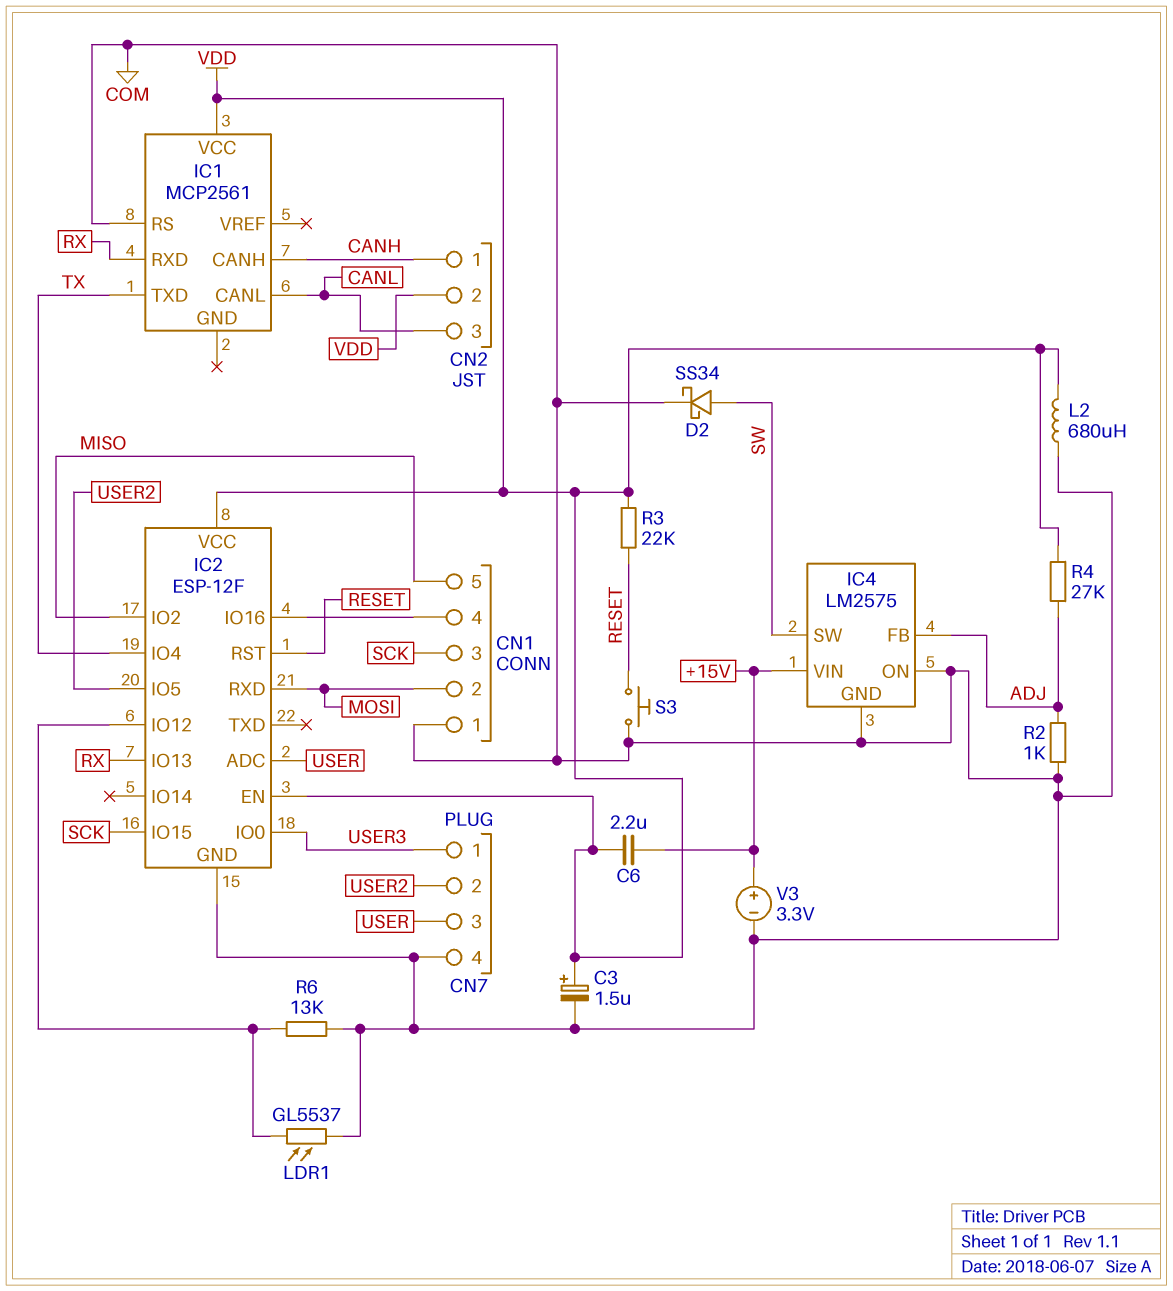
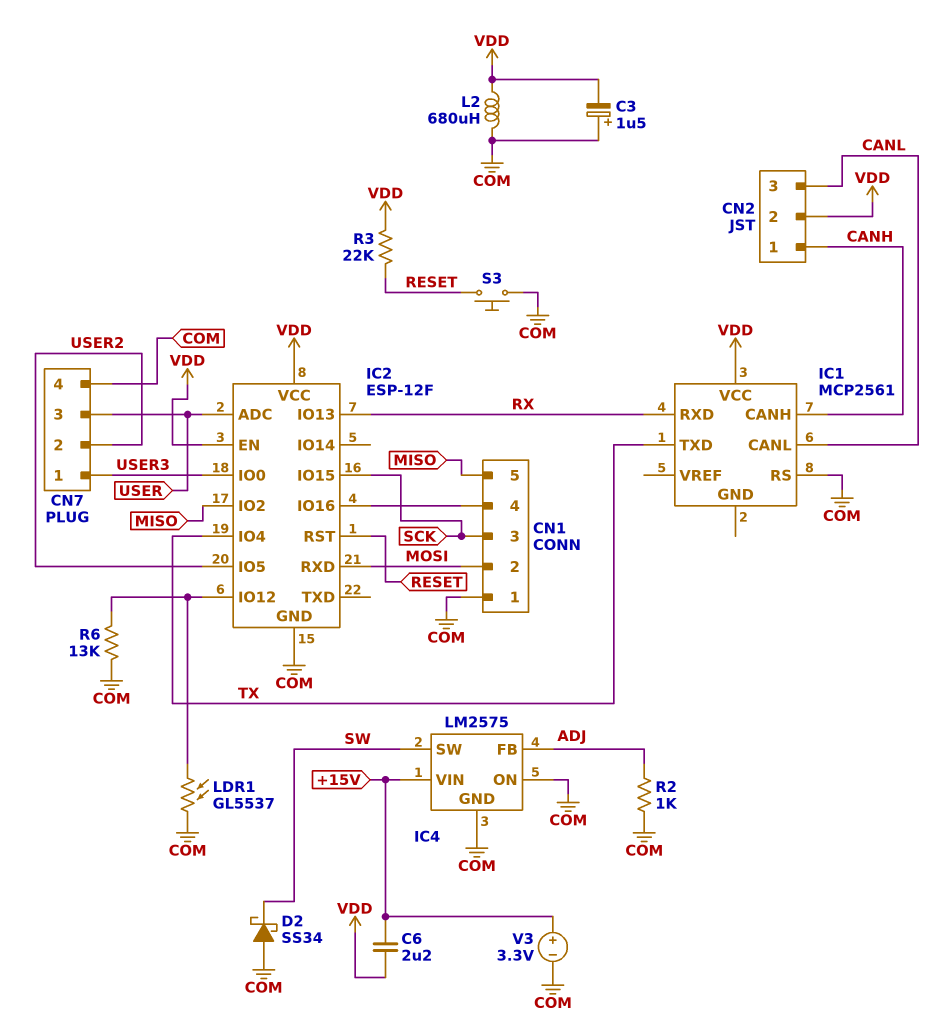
C3: 1.5uF (plus VDD, minus COM) -> 1.5uF (plus COM, minus VDD)
D2: schottky SS34 (A SW, K COM) -> schottky SS34 (A COM, K SW)
R4: 27k (ADJ, VDD) -> none

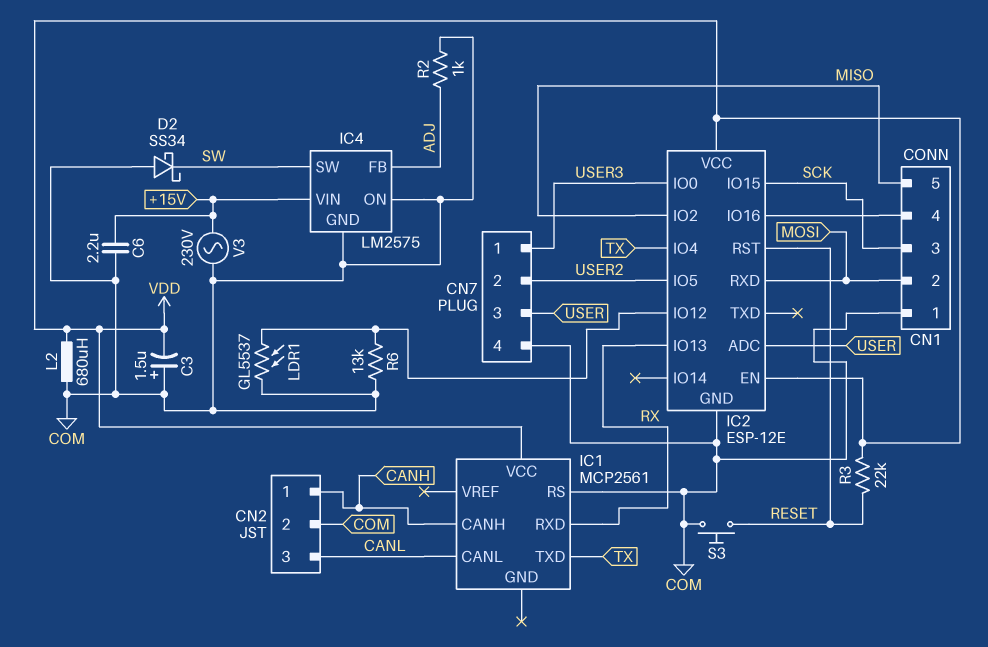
C6: 2.2uF (+15V, VDD) -> 2.2uF (+15V, COM)
CN2 pin 2: VDD -> COM
IC2: ESP-12F -> ESP-12E
V3: 3.3V (plus +15V, minus COM) -> AC 230V (+15V, COM)

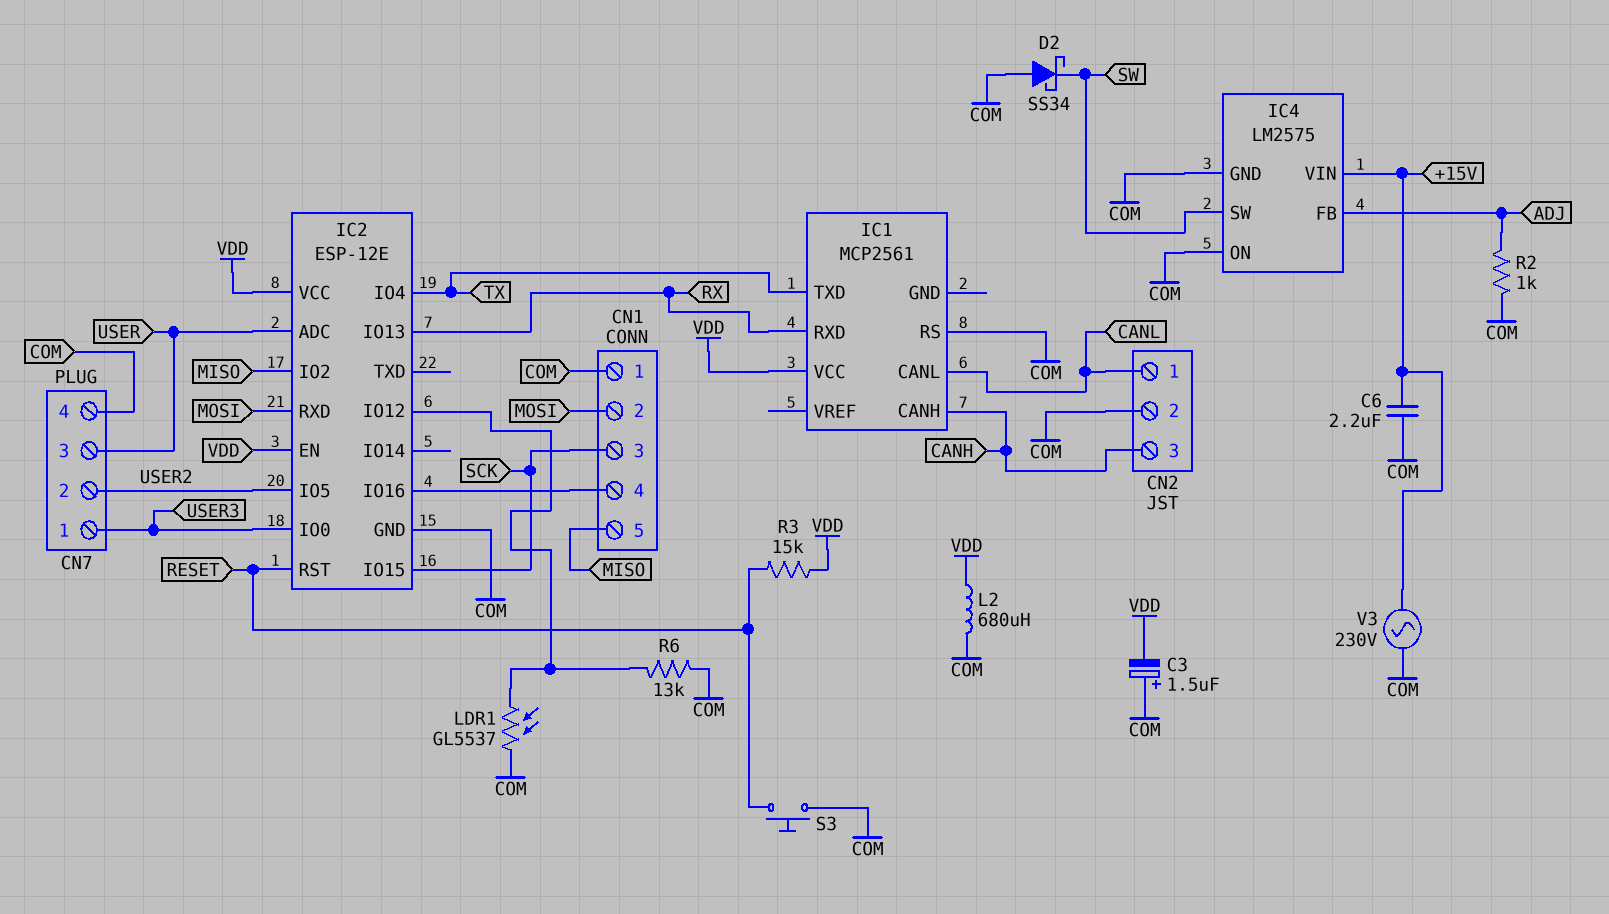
CN2 pin 1: CANH -> CANL
CN2 pin 3: CANL -> CANH
R3: 22k (RESET, VDD) -> 15k (RESET, VDD)

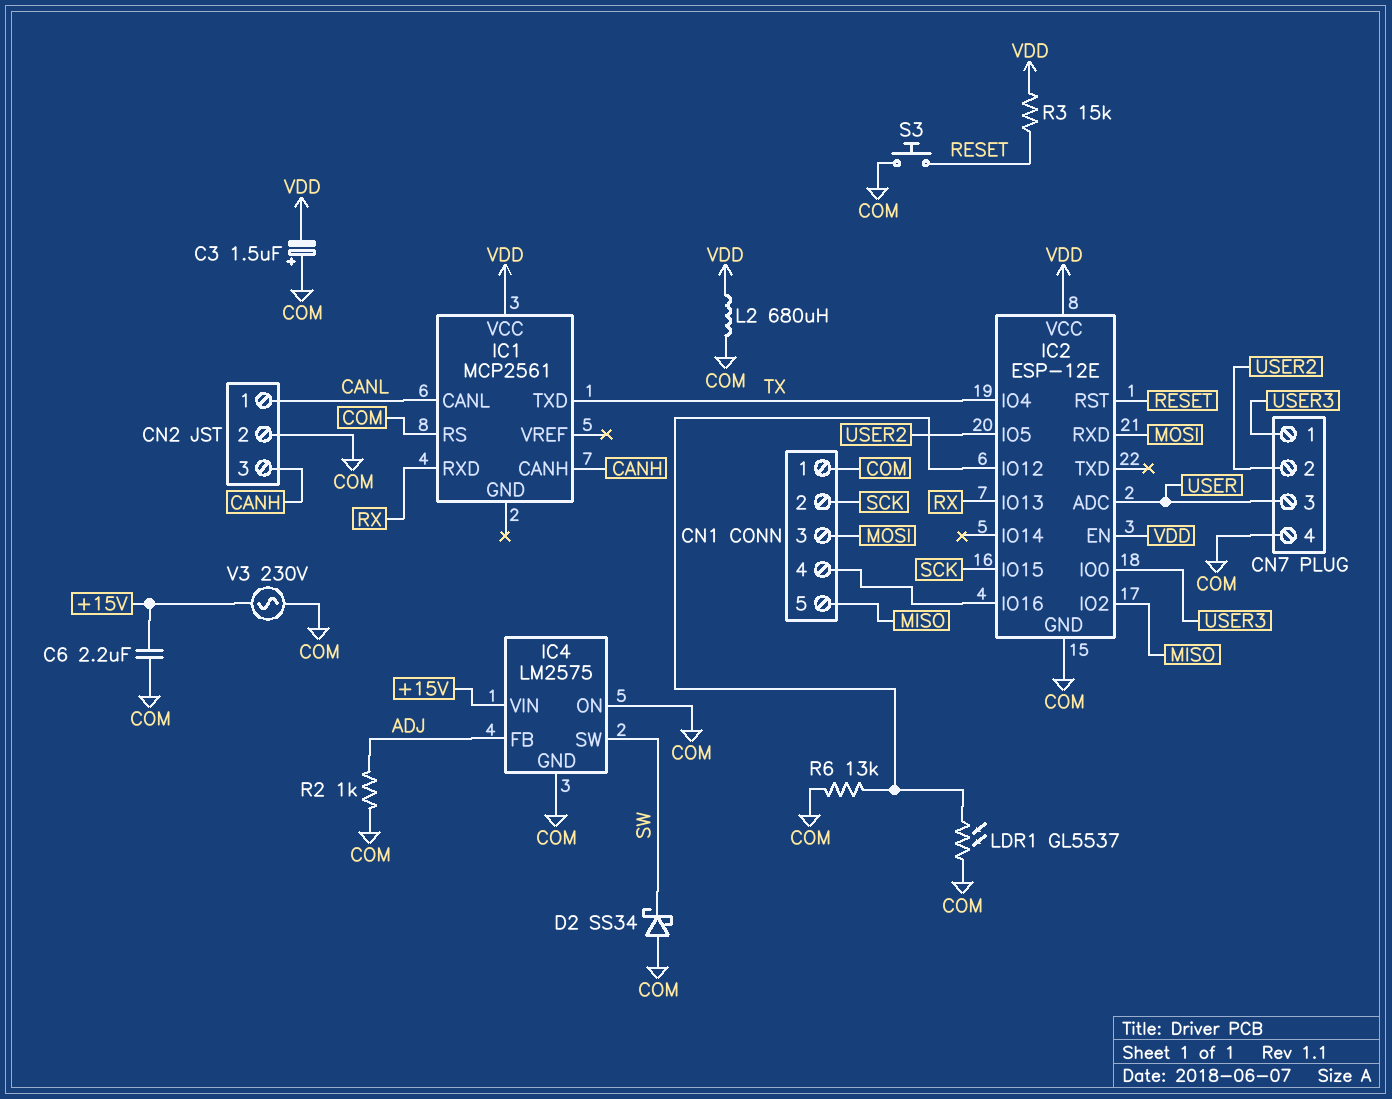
CN1 pin 2: MOSI -> SCK
CN1 pin 3: SCK -> MOSI

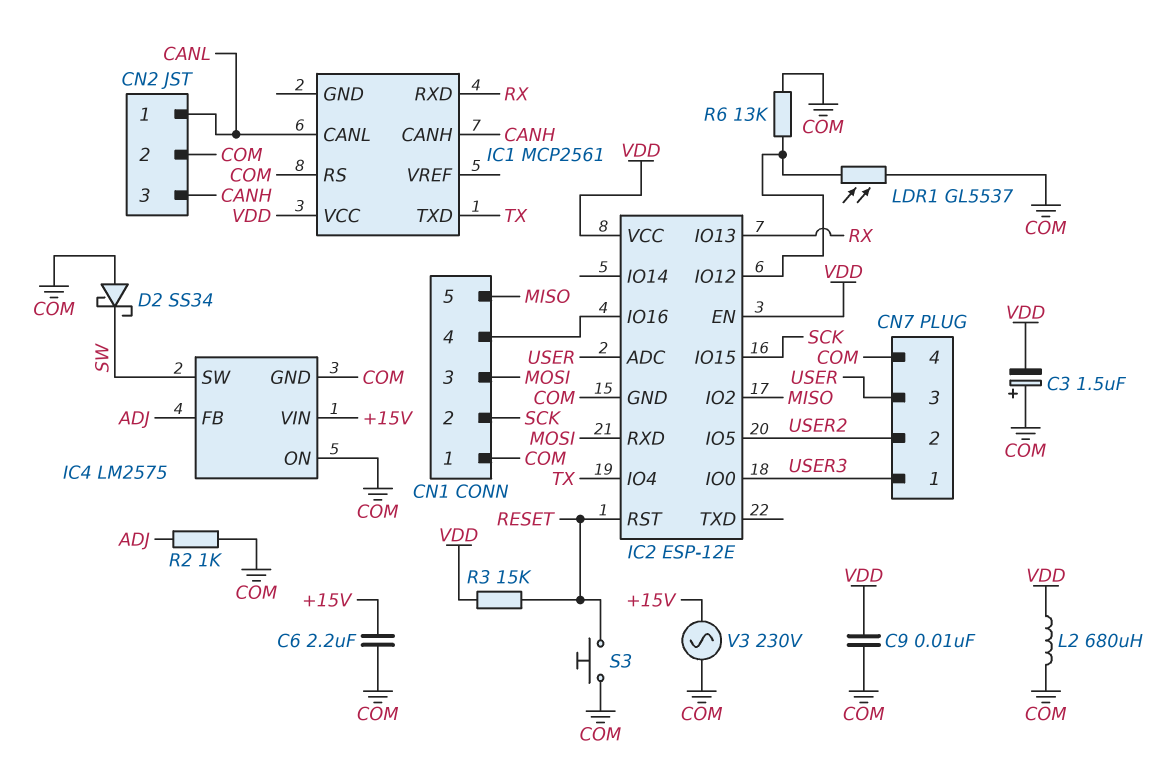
C9: none -> 10nF (COM, VDD)

